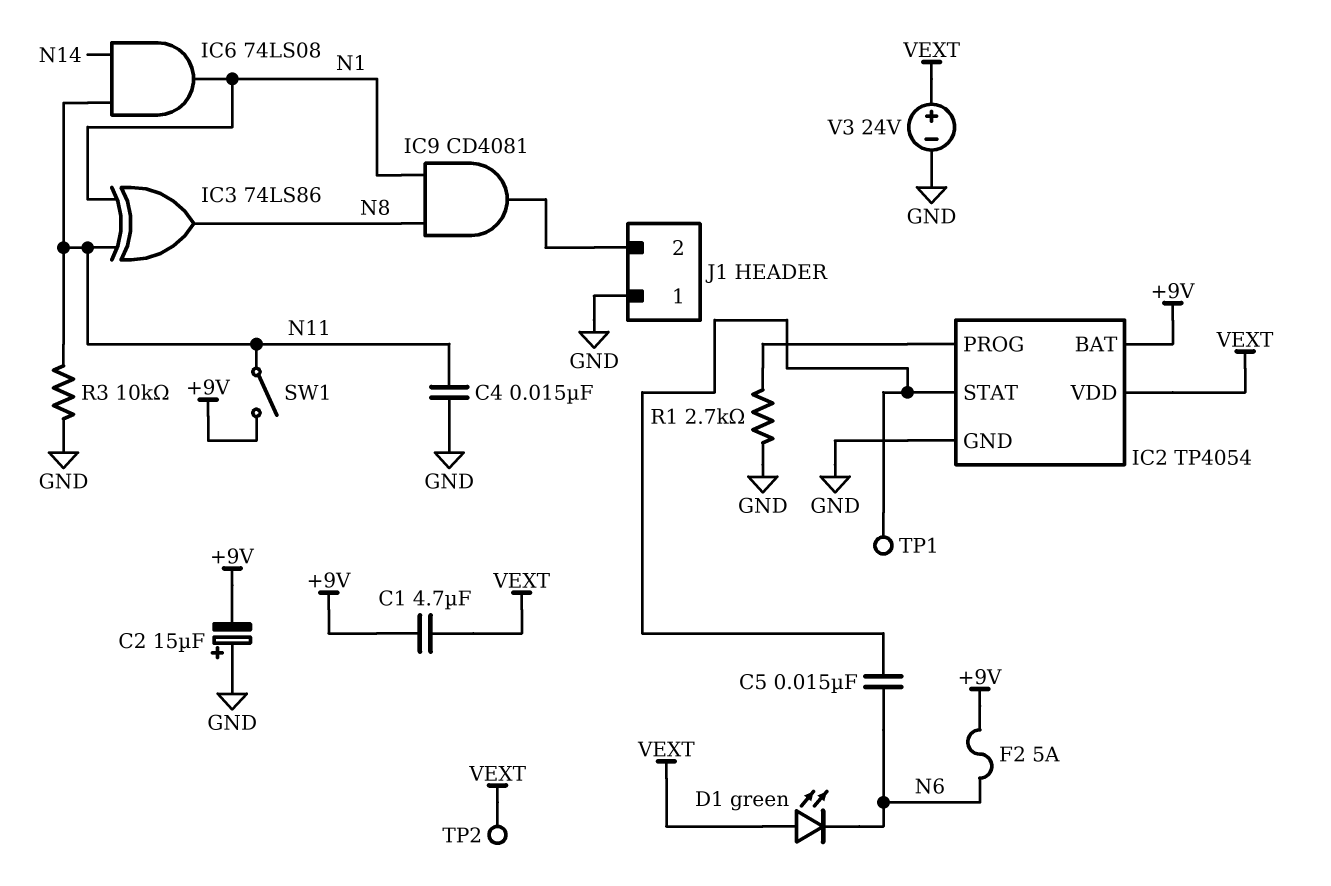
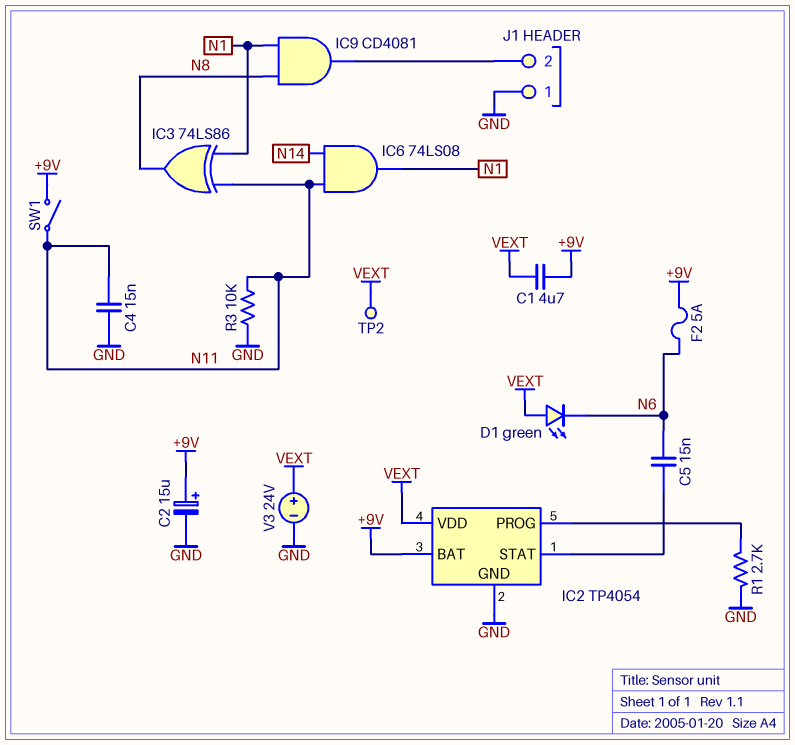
C2: 15uF (plus GND, minus +9V) -> 15uF (plus +9V, minus GND)
TP1: test point (IC2/STAT) -> none

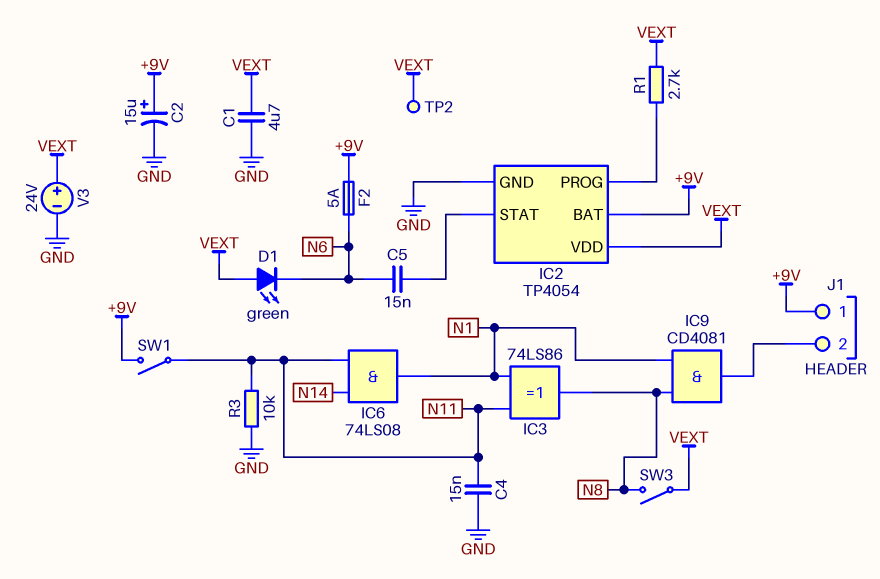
C1: 4.7uF (+9V, VEXT) -> 4.7uF (GND, VEXT)
J1 pin 1: GND -> +9V
R1: 2.7k (GND, IC2/PROG) -> 2.7k (IC2/PROG, VEXT)
SW3: none -> switch (N8, VEXT)

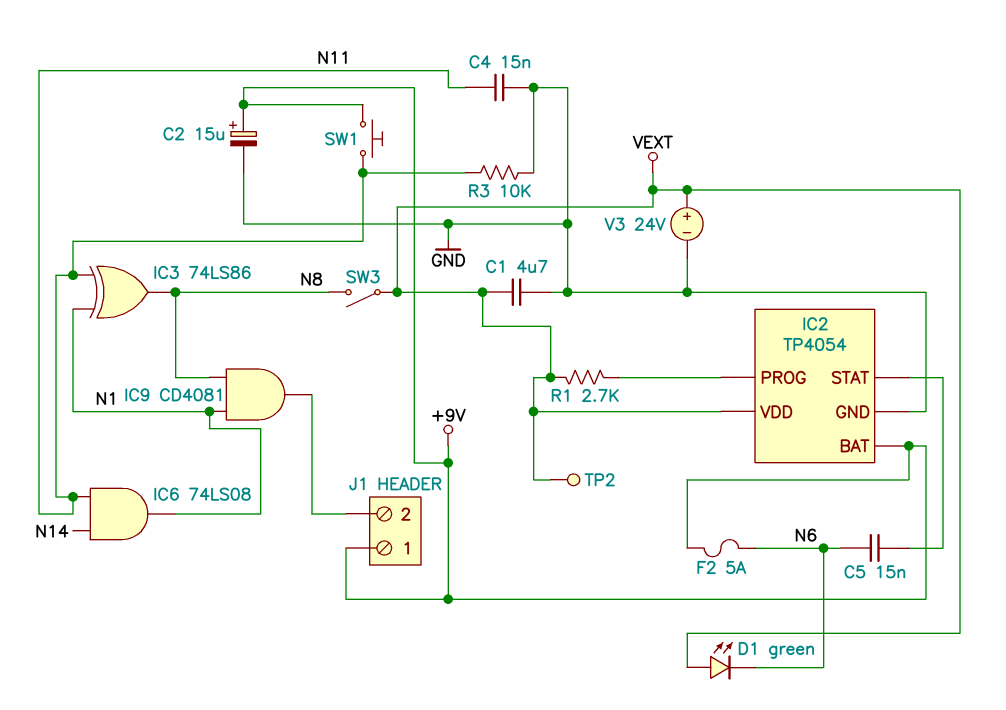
SW1: switch (+9V, N11) -> button (+9V, N11)

